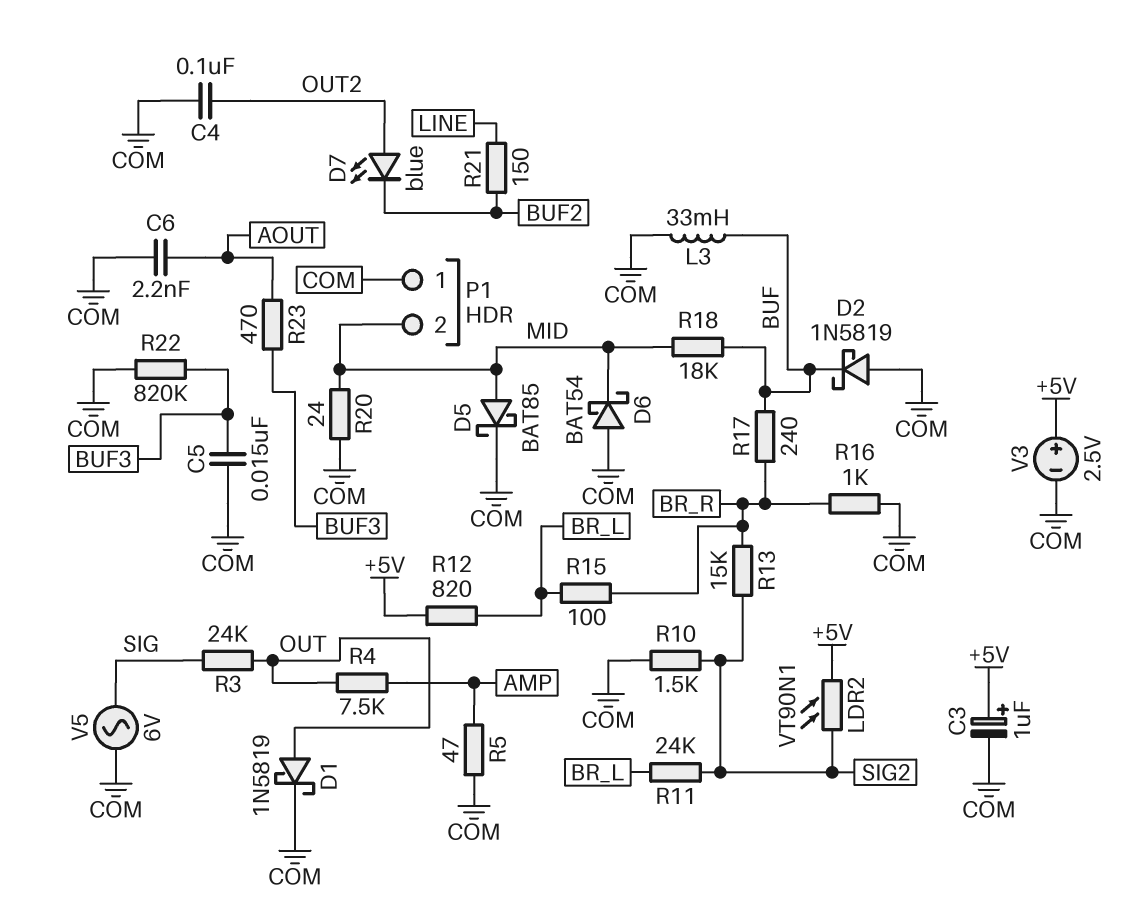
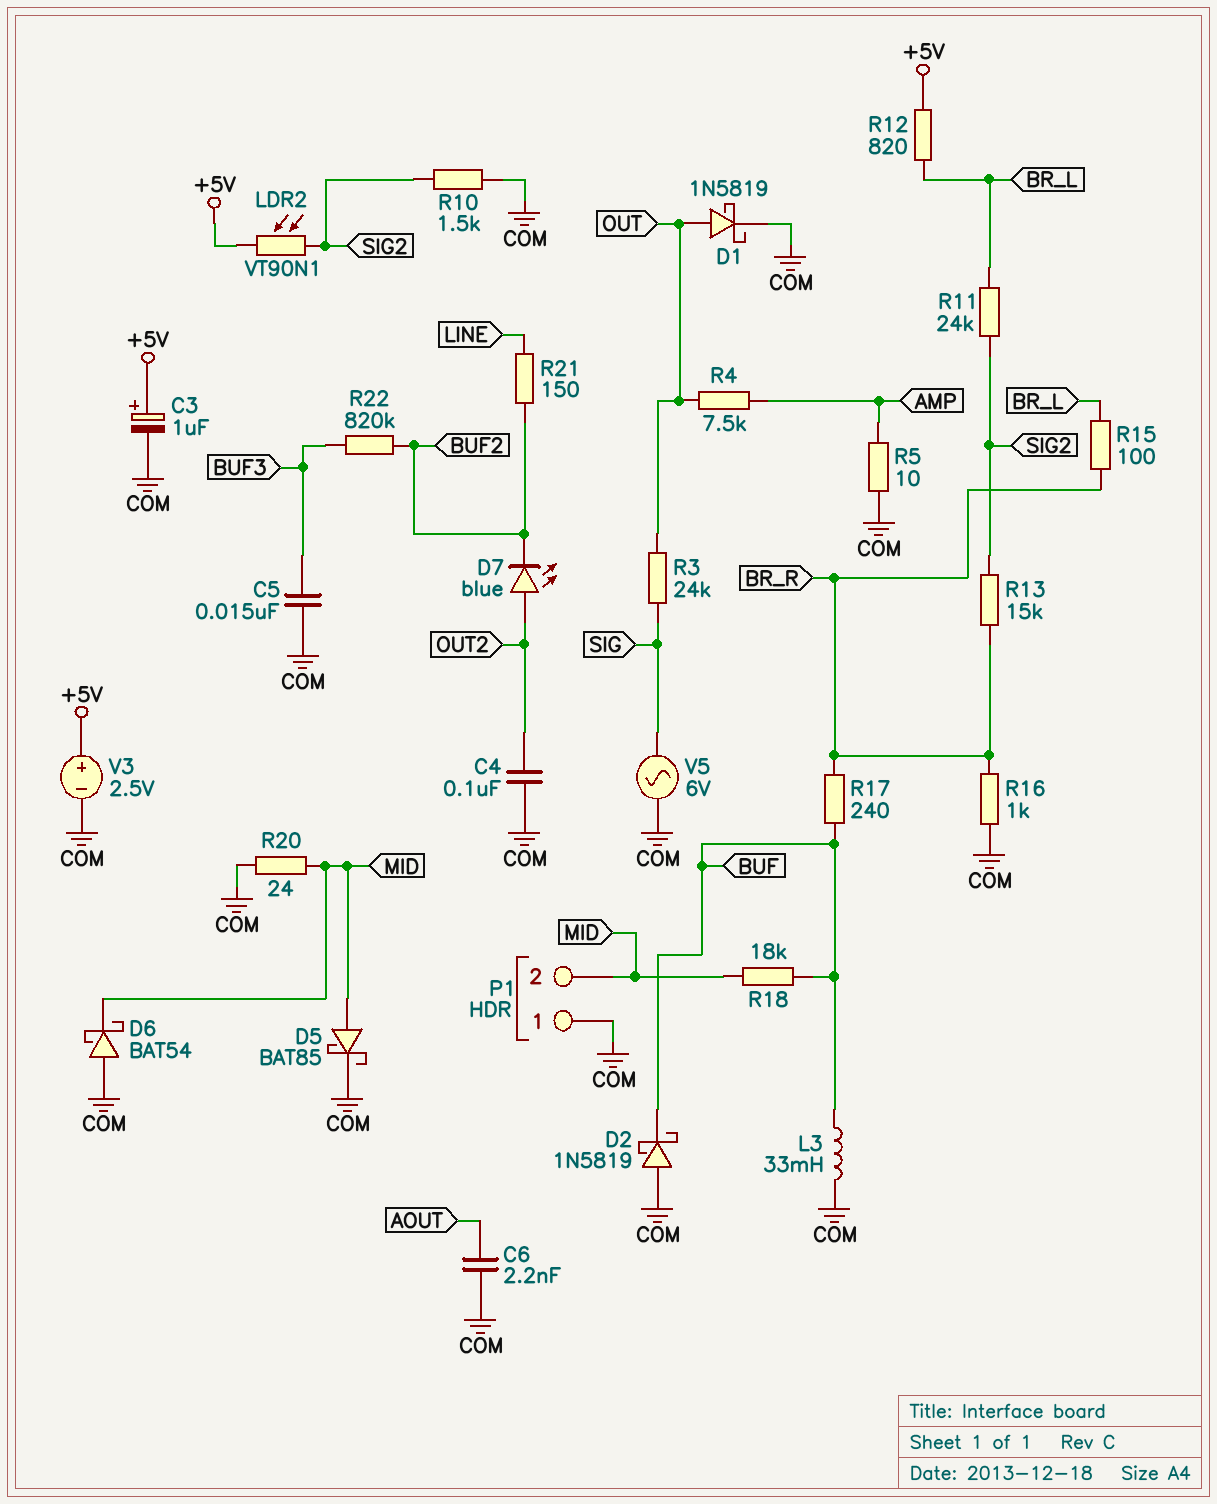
R5: 47 (AMP, COM) -> 10 (AMP, COM)
R22: 820k (BUF3, COM) -> 820k (BUF2, BUF3)
R23: 470 (AOUT, BUF3) -> none

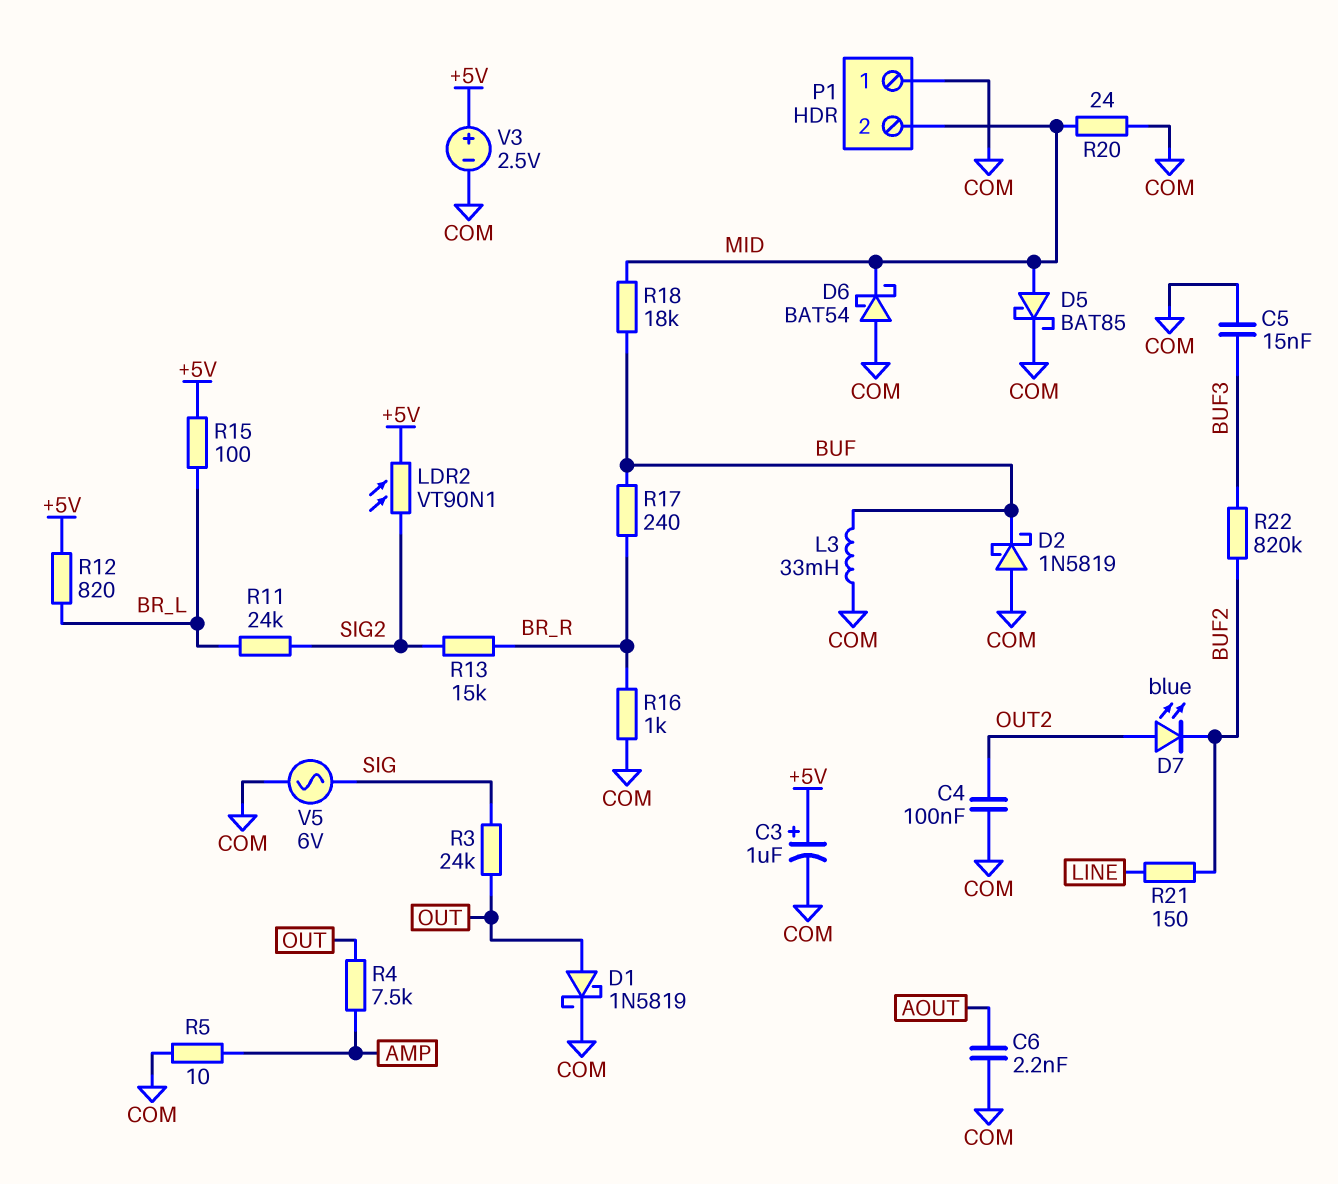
R10: 1.5k (COM, SIG2) -> none
R15: 100 (BR_L, BR_R) -> 100 (+5V, BR_L)

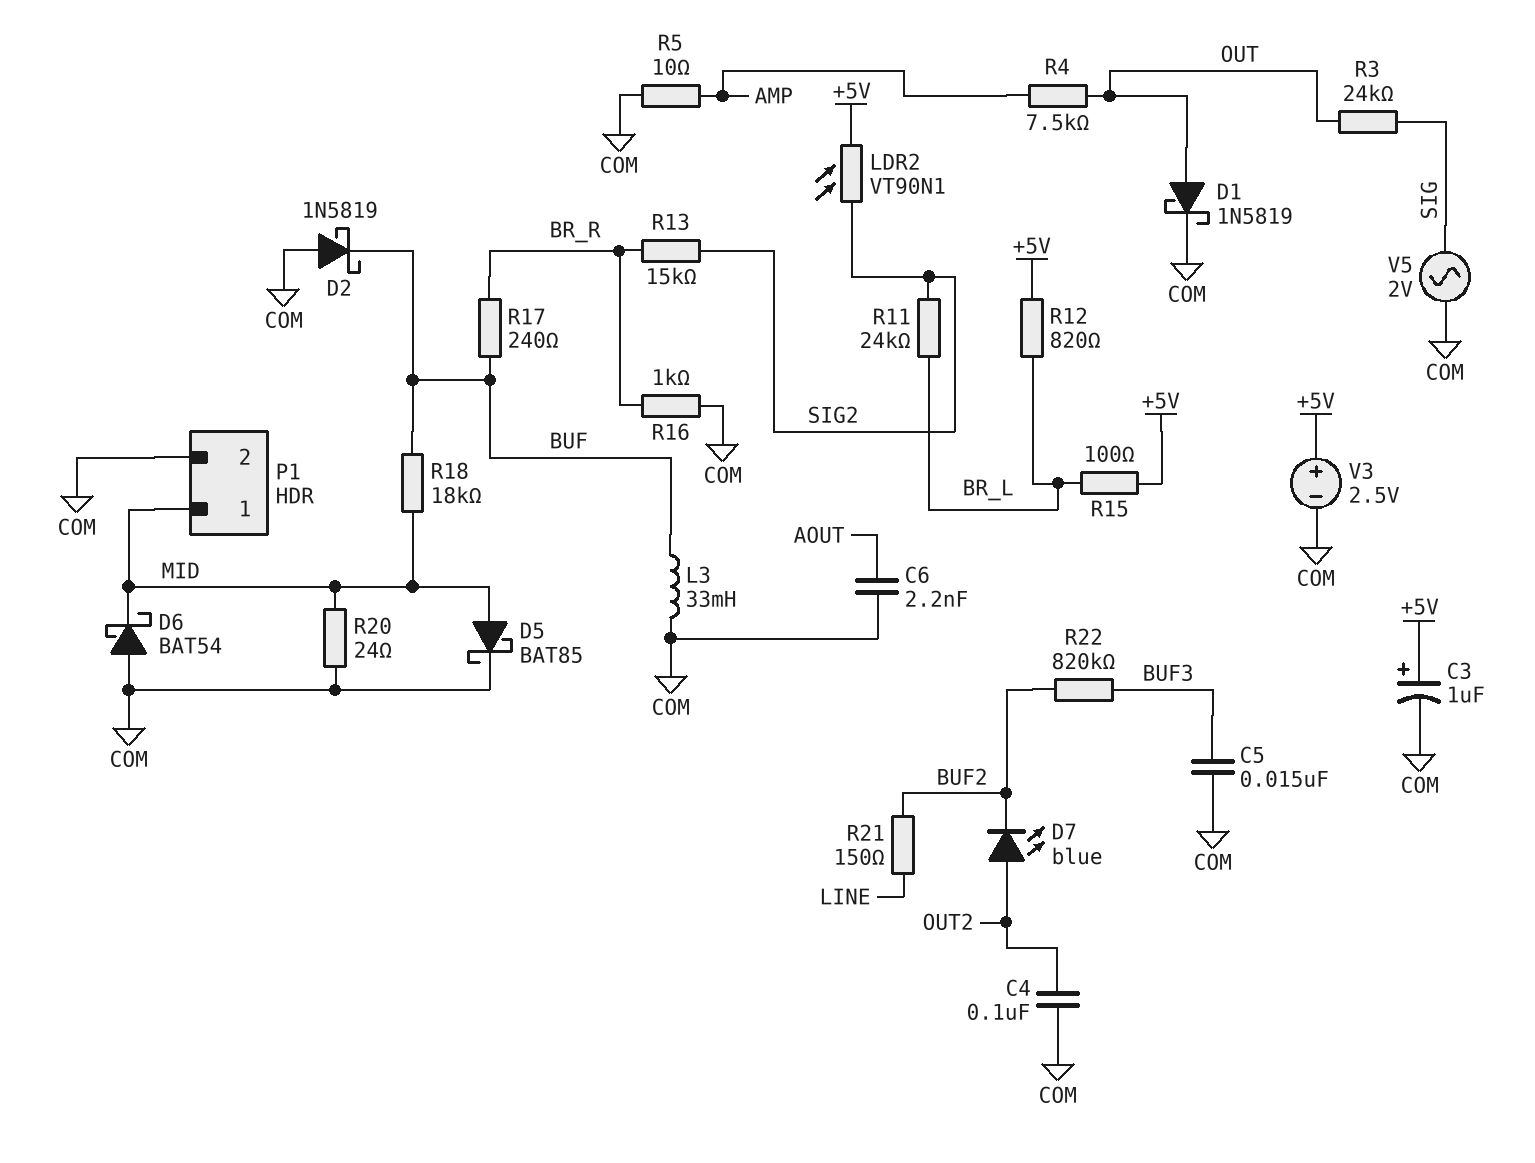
P1 pin 1: COM -> MID
P1 pin 2: MID -> COM
V5: AC 6V (COM, SIG) -> AC 2V (COM, SIG)

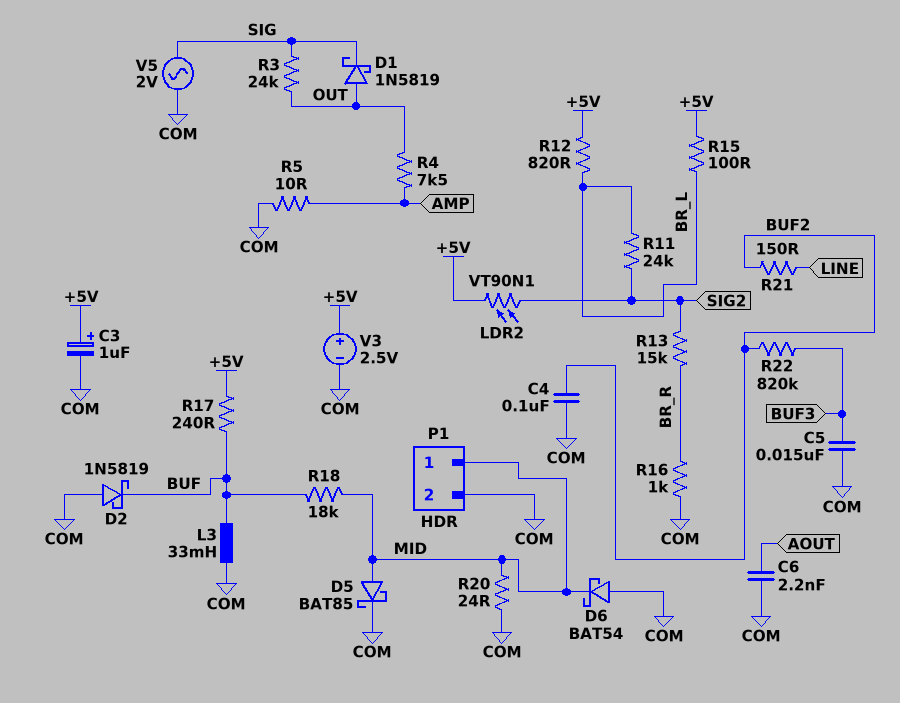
C4: 100nF (COM, OUT2) -> 100nF (BUF2, COM)
D1: schottky 1N5819 (A OUT, K COM) -> schottky 1N5819 (A OUT, K SIG)
D7: LED blue (A OUT2, K BUF2) -> none
R17: 240 (BR_R, BUF) -> 240 (+5V, BUF)

